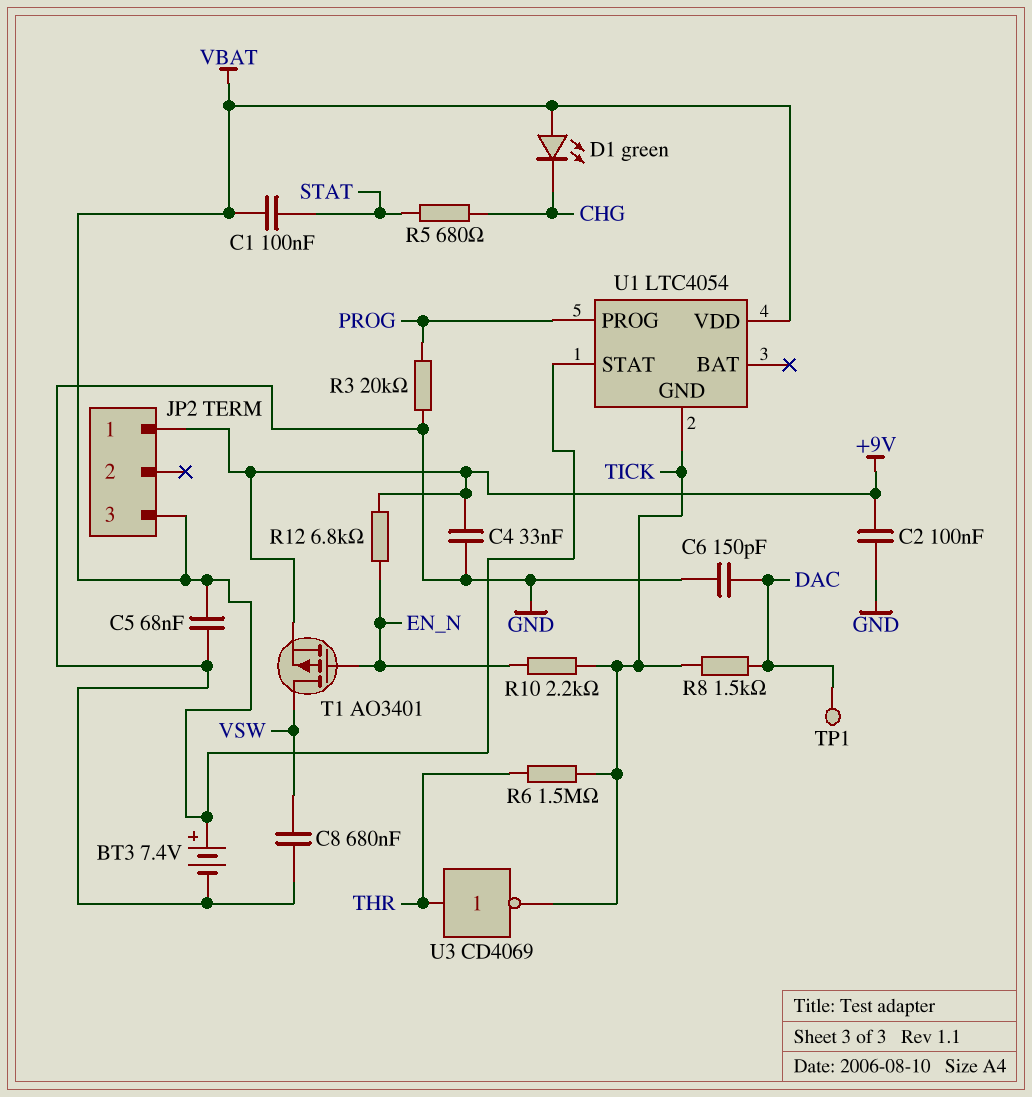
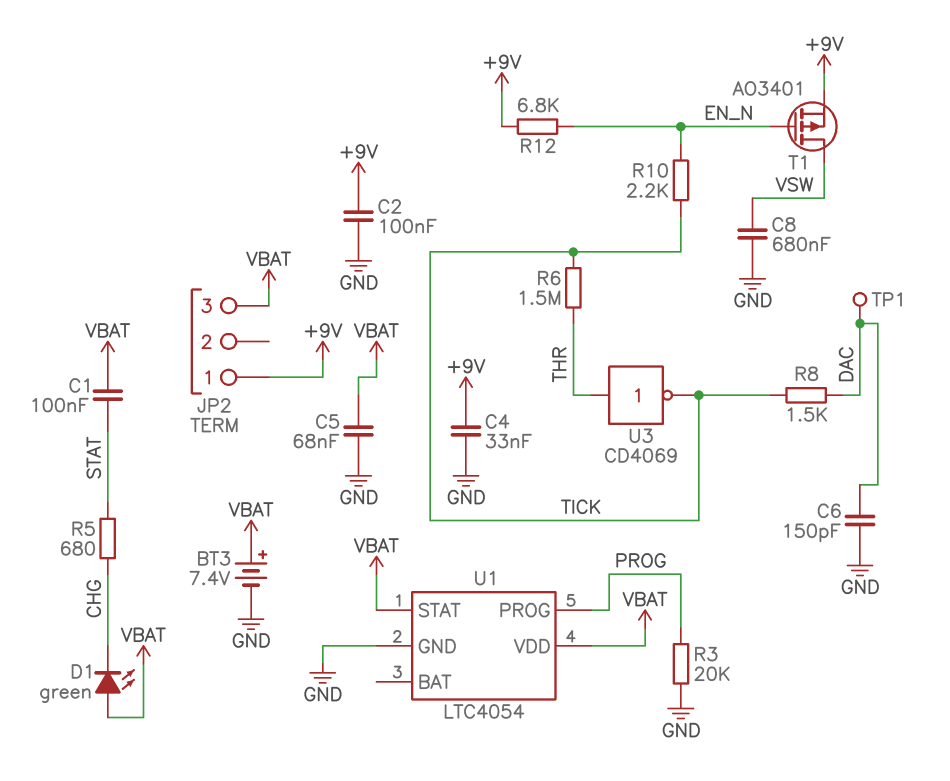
U1 pin GND: TICK -> GND

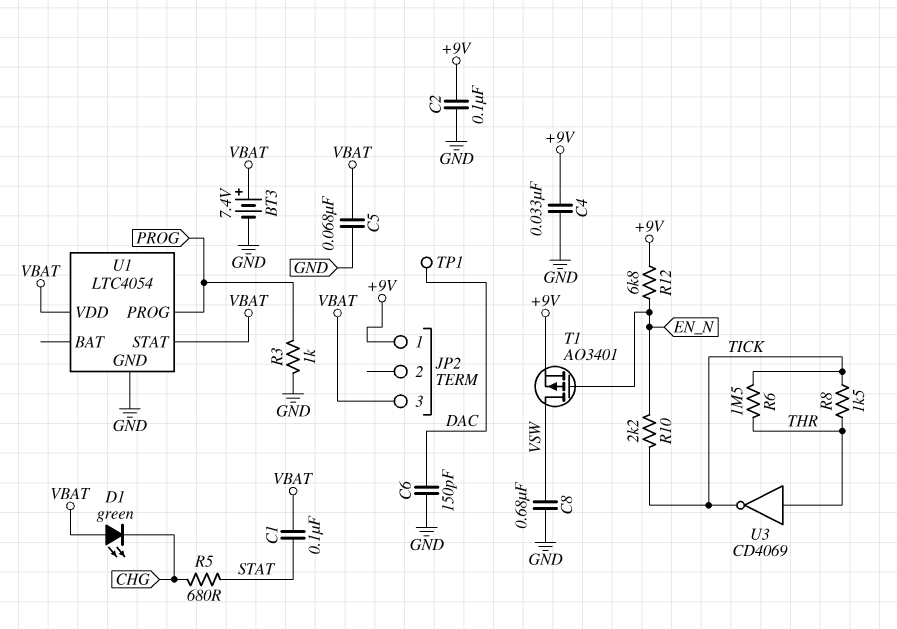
R3: 20k (GND, PROG) -> 1k (GND, PROG)
R8: 1.5k (DAC, TICK) -> 1.5k (THR, TICK)

